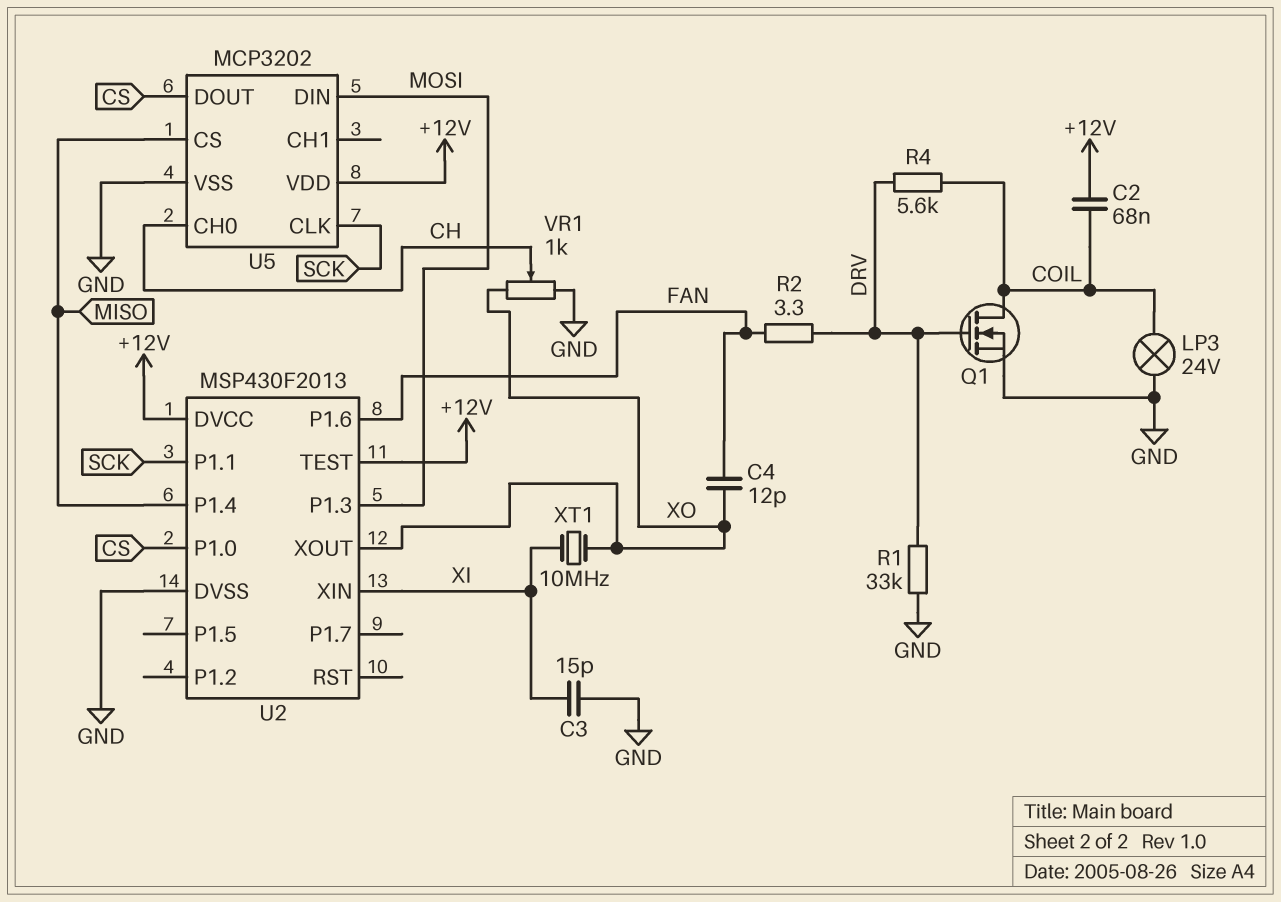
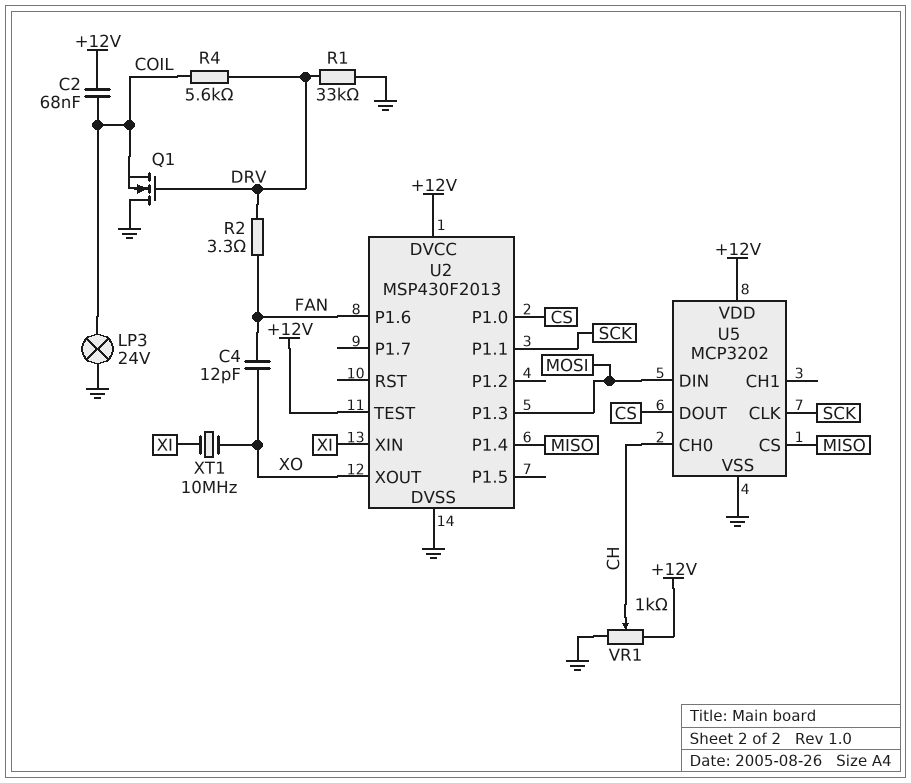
C3: 15pF (GND, XI) -> none
Q1: NMOS (G DRV, D COIL, S GND) -> NMOS (G DRV, D GND, S COIL)
VR1: 1k (GND, XO, wiper CH) -> 1k (+12V, GND, wiper CH)

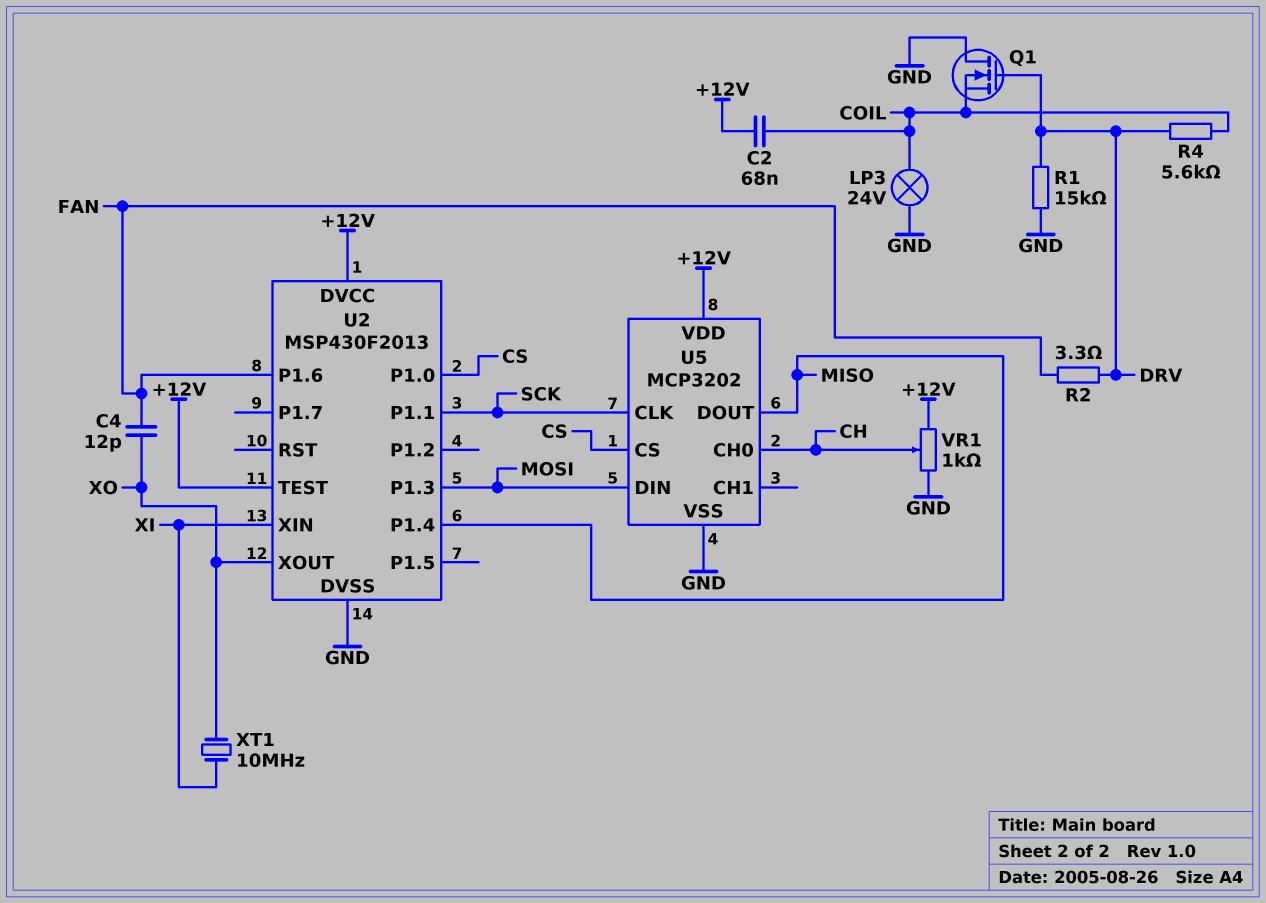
R1: 33k (DRV, GND) -> 15k (DRV, GND)
U5 pin CS: MISO -> CS
U5 pin DOUT: CS -> MISO

